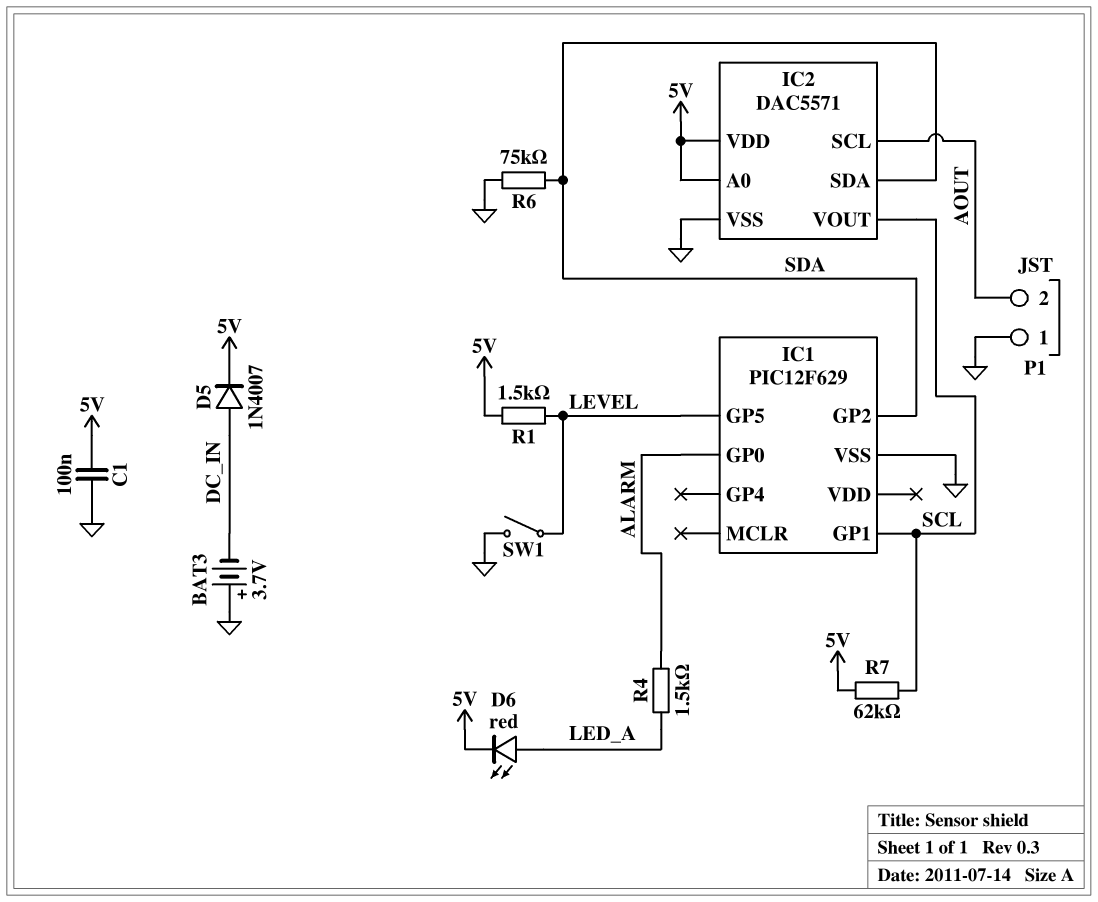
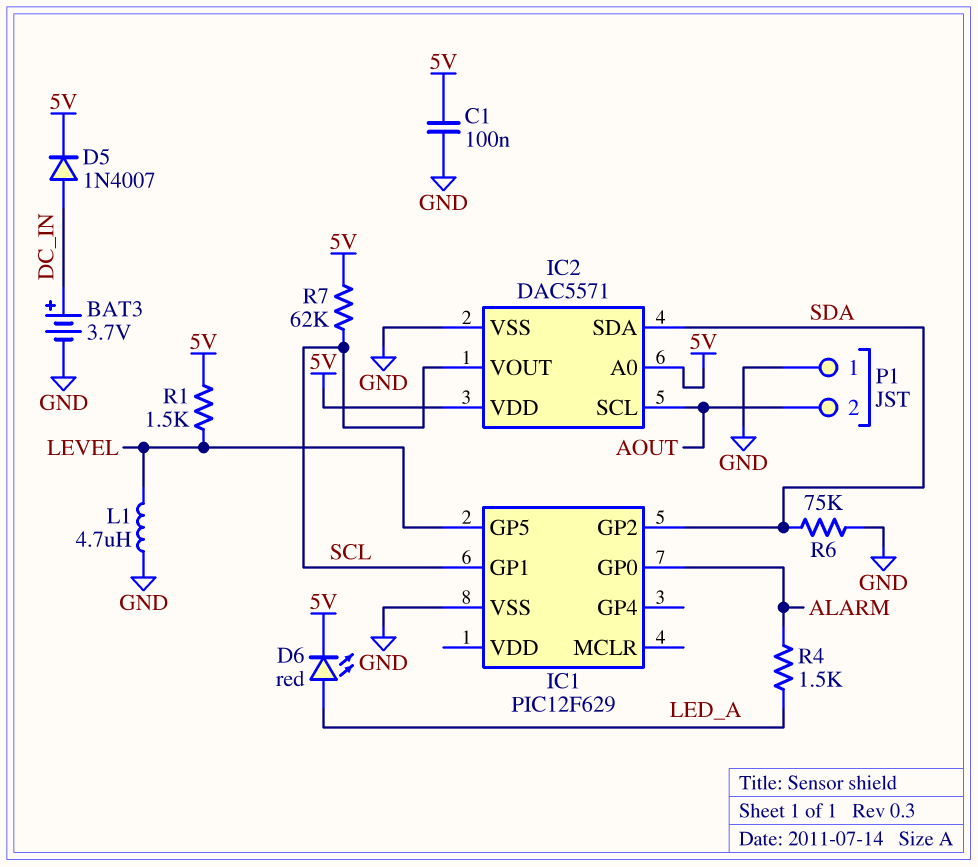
BAT3: 3.7V (plus GND, minus DC_IN) -> 3.7V (plus DC_IN, minus GND)
L1: none -> 4.7uH (GND, LEVEL)
SW1: switch (GND, LEVEL) -> none

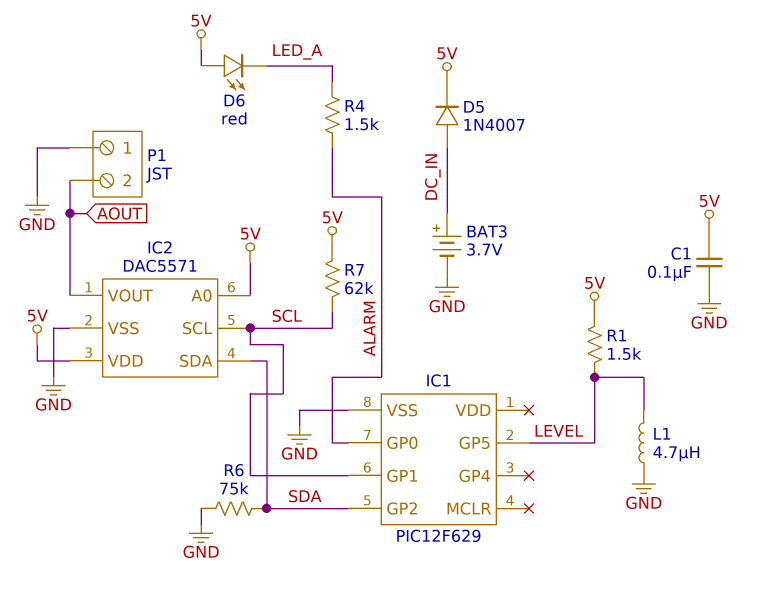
D6: LED red (A LED_A, K 5V) -> LED red (A 5V, K LED_A)
IC2 pin SCL: AOUT -> SCL
IC2 pin VOUT: SCL -> AOUT

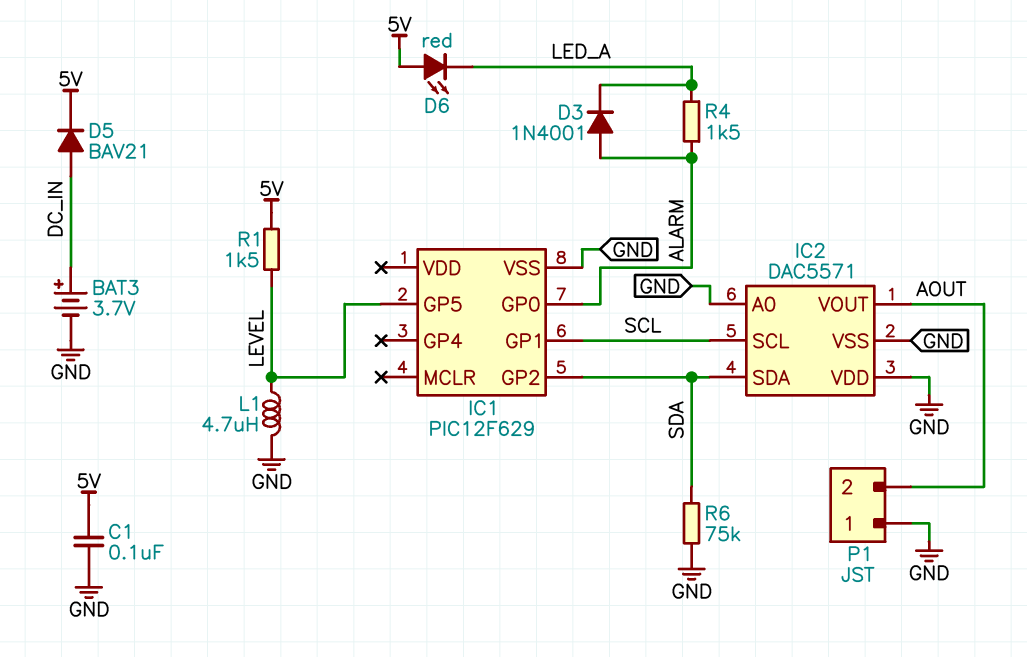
D3: none -> diode 1N4001 (A ALARM, K LED_A)
D5: diode 1N4007 (A DC_IN, K 5V) -> diode BAV21 (A DC_IN, K 5V)
IC2 pin A0: 5V -> GND
IC2 pin VDD: 5V -> GND
R7: 62k (5V, SCL) -> none

